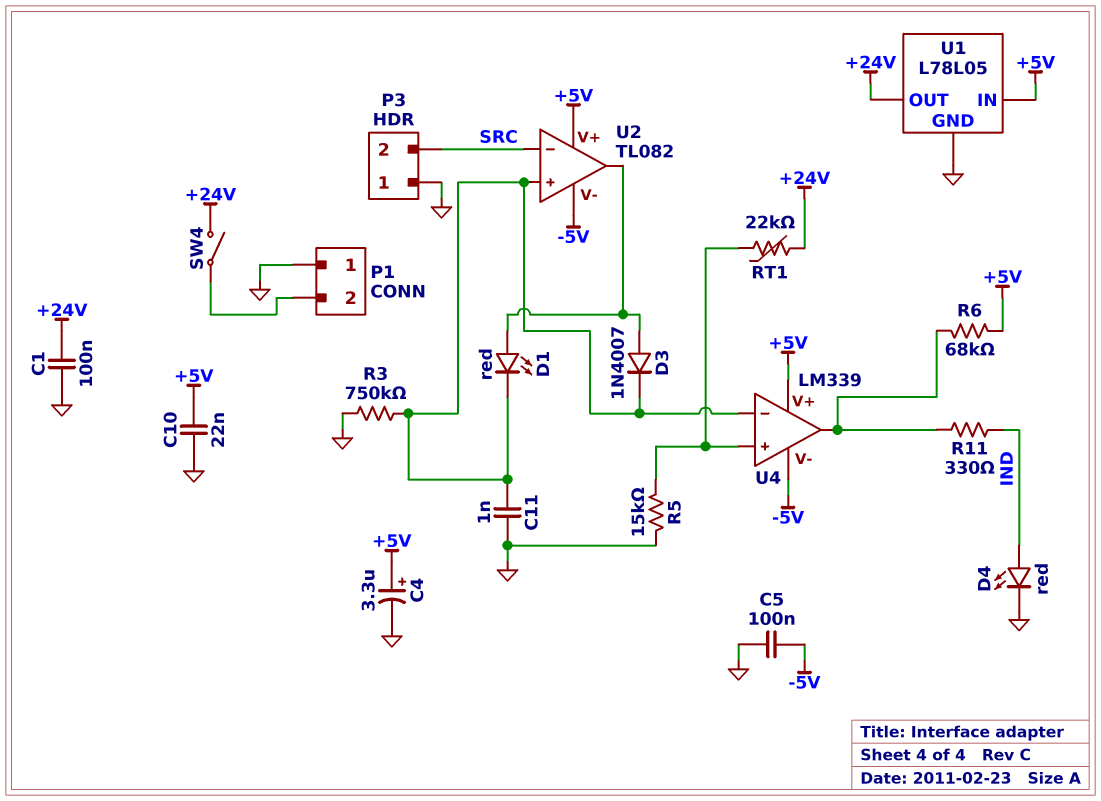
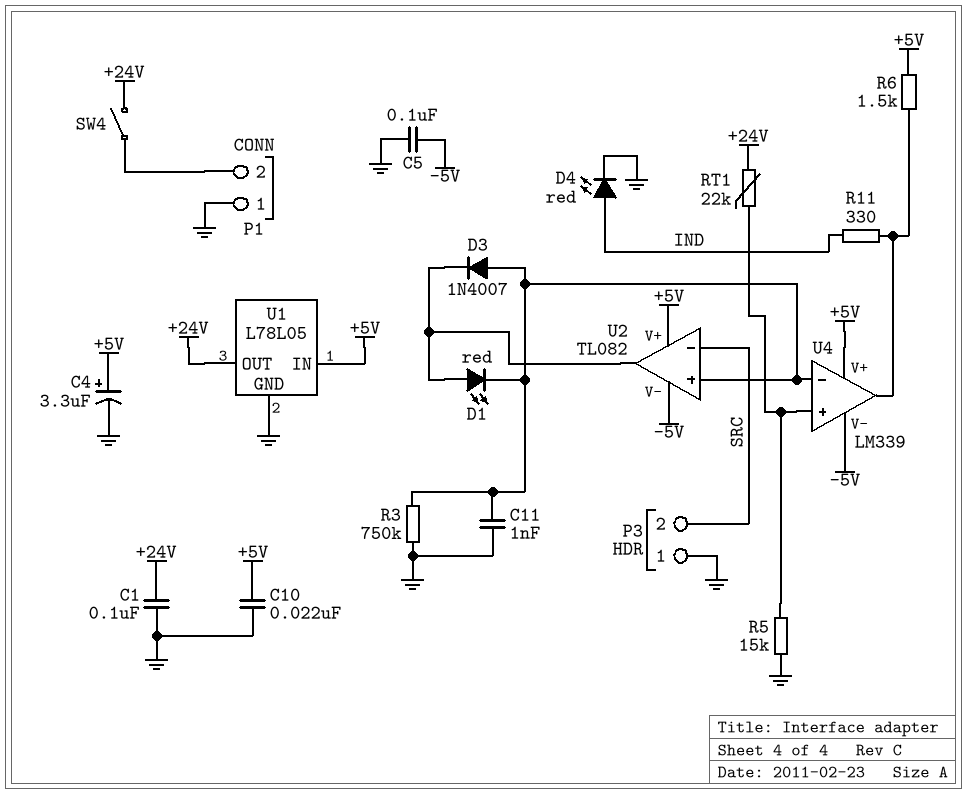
D3: diode 1N4007 (A U2/out, K U2/in+) -> diode 1N4007 (A U2/in+, K U2/out)
R6: 68k (+5V, U4/out) -> 1.5k (+5V, U4/out)

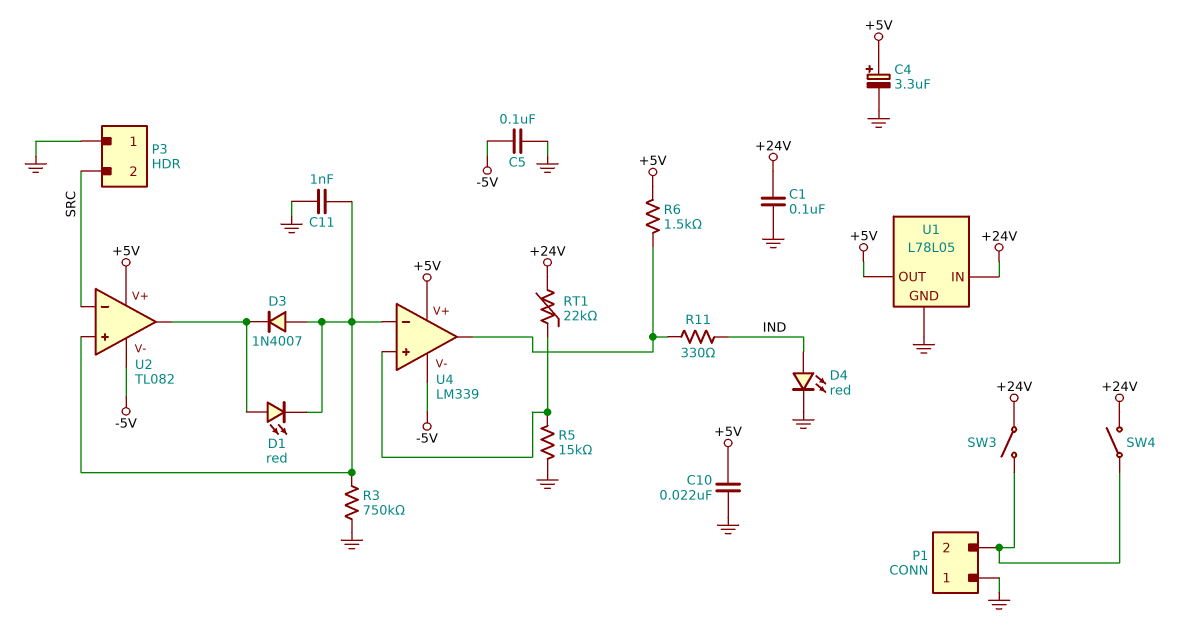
SW3: none -> switch (+24V, P1/2)
U1 pin IN: +5V -> +24V
U1 pin OUT: +24V -> +5V

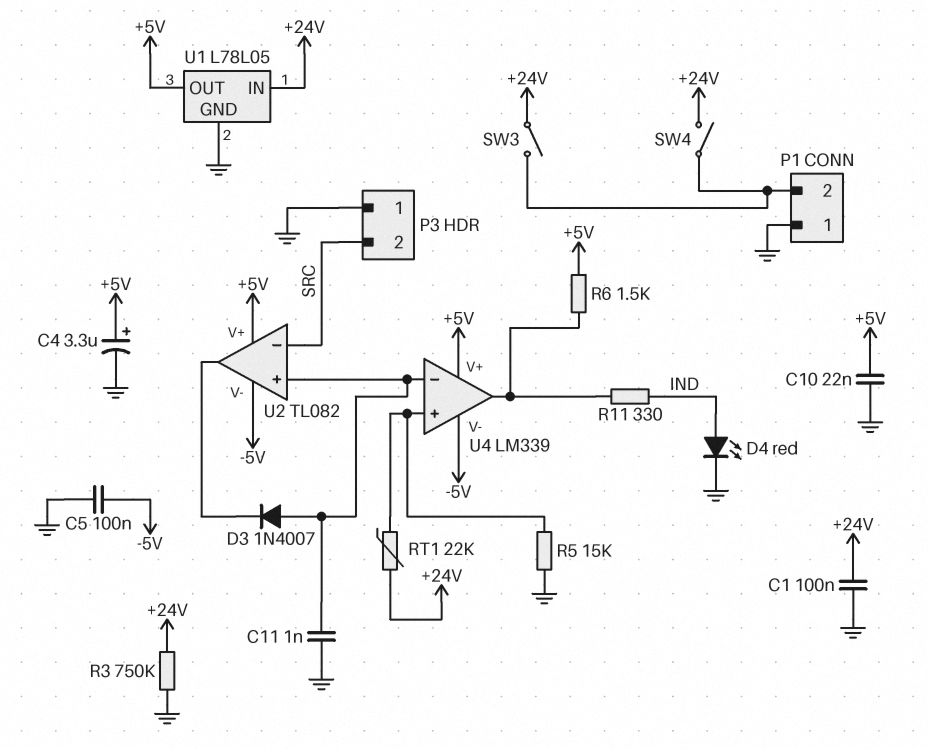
D1: LED red (A U2/out, K U2/in+) -> none
R3: 750k (GND, U2/in+) -> 750k (+24V, GND)

